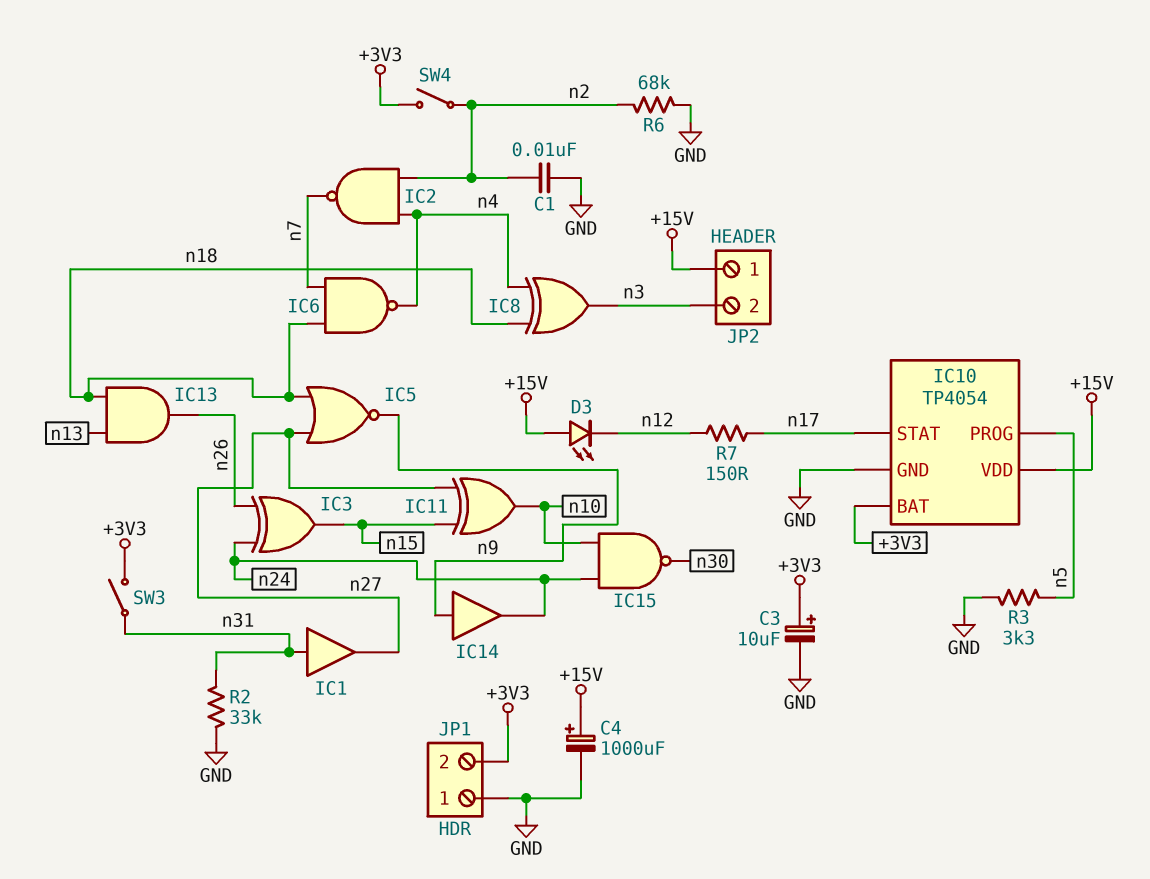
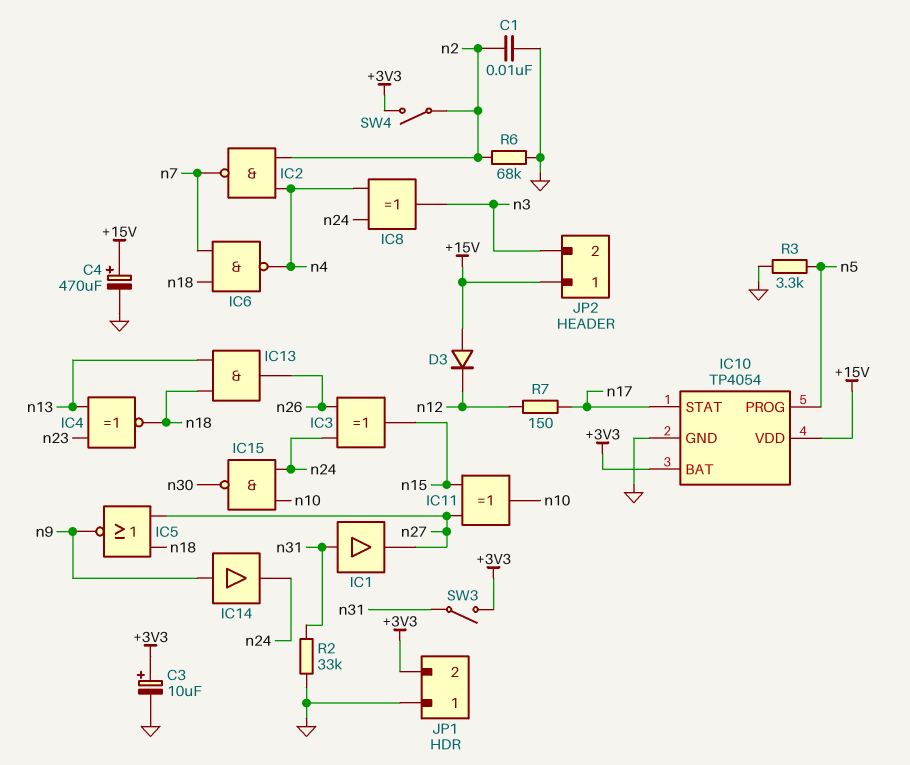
C4: 1000uF (plus +15V, minus GND) -> 470uF (plus +15V, minus GND)
D3: LED (A +15V, K n12) -> diode (A +15V, K n12)
IC4: none -> XNOR (in n13, in n23, out n18)
IC8: XOR (in n4, in n18, out n3) -> XOR (in n4, in n24, out n3)

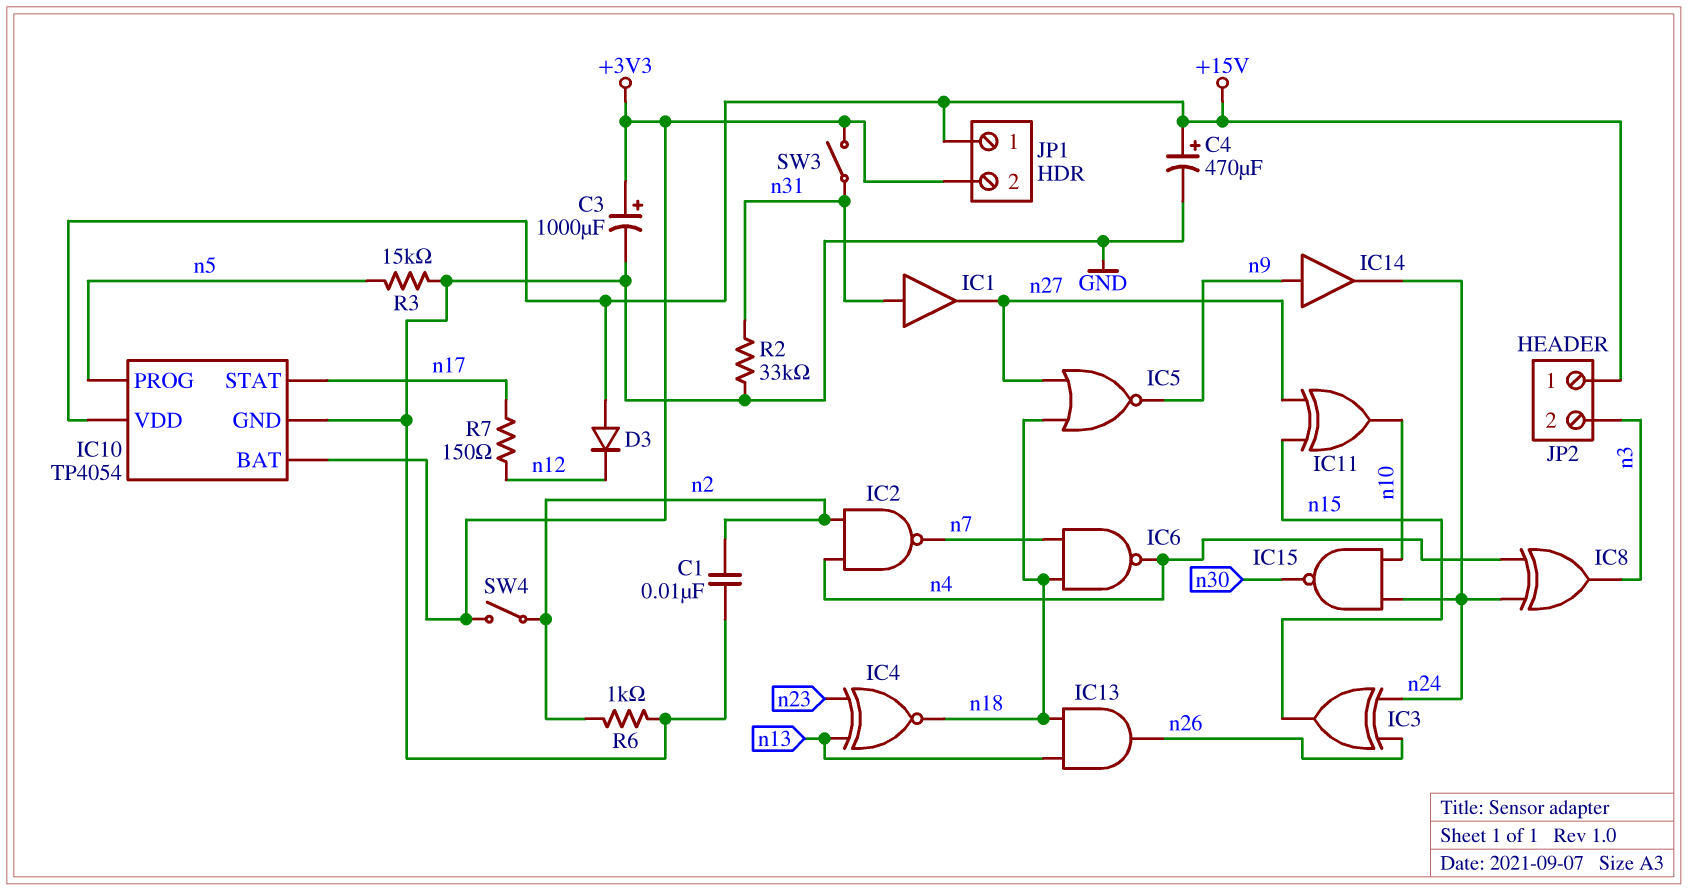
C3: 10uF (plus +3V3, minus GND) -> 1000uF (plus +3V3, minus GND)
JP1 pin 1: GND -> +15V
R3: 3.3k (GND, n5) -> 15k (GND, n5)
R6: 68k (GND, n2) -> 1k (GND, n2)

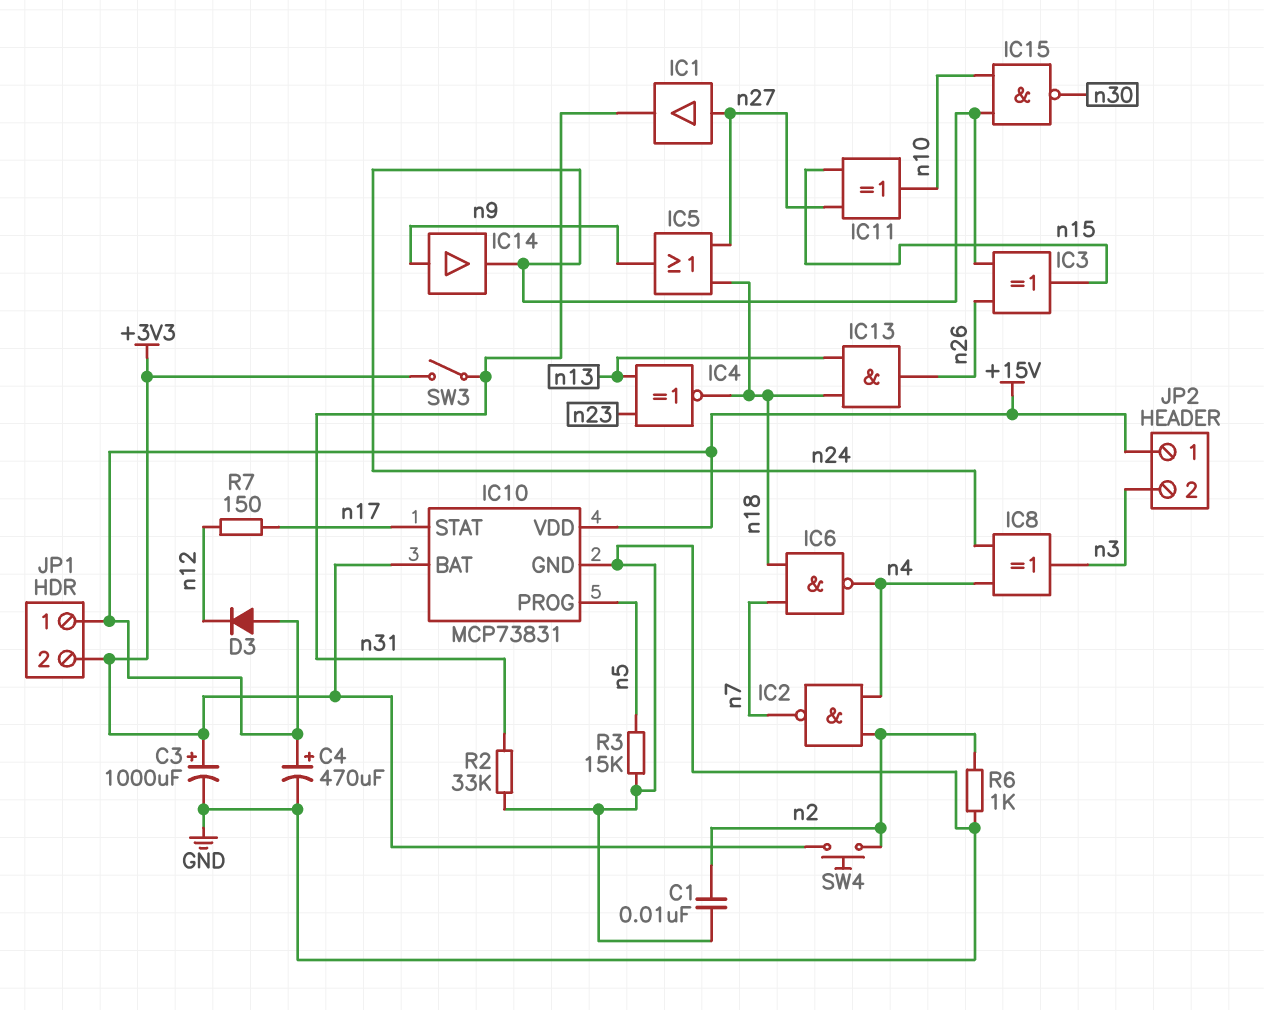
IC1: buffer (in n31, out n27) -> buffer (in n27, out n31)
IC5: NOR (in n18, in n27, out n9) -> OR (in n18, in n27, out n9)
IC10: TP4054 -> MCP73831
SW4: switch (+3V3, n2) -> button (+3V3, n2)

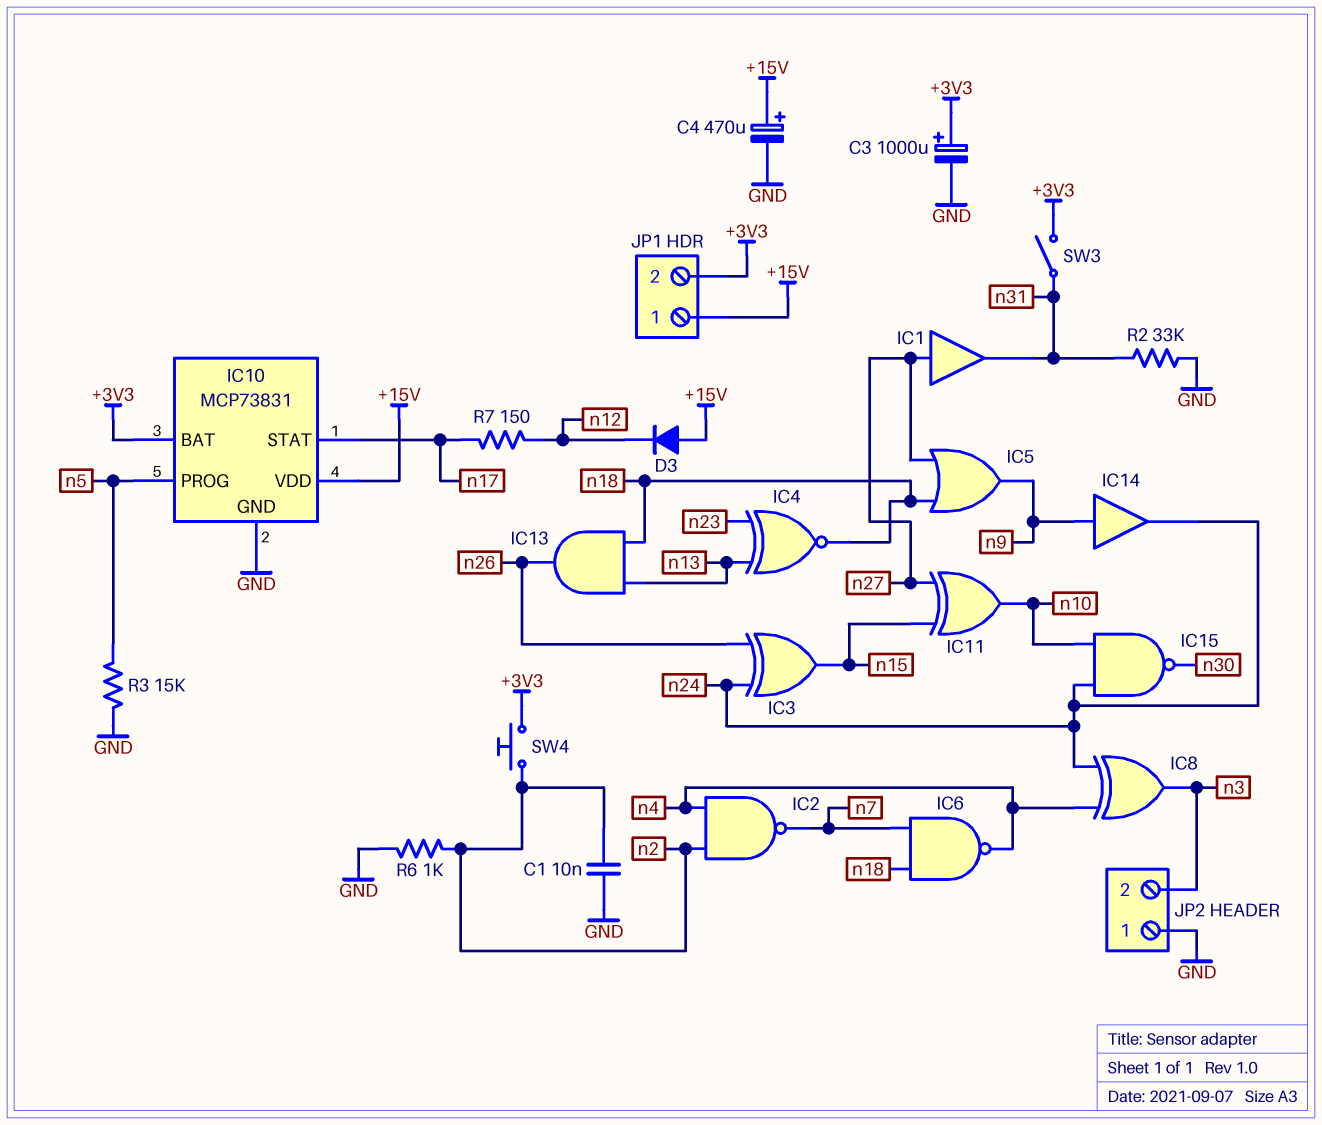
JP2 pin 1: +15V -> GND

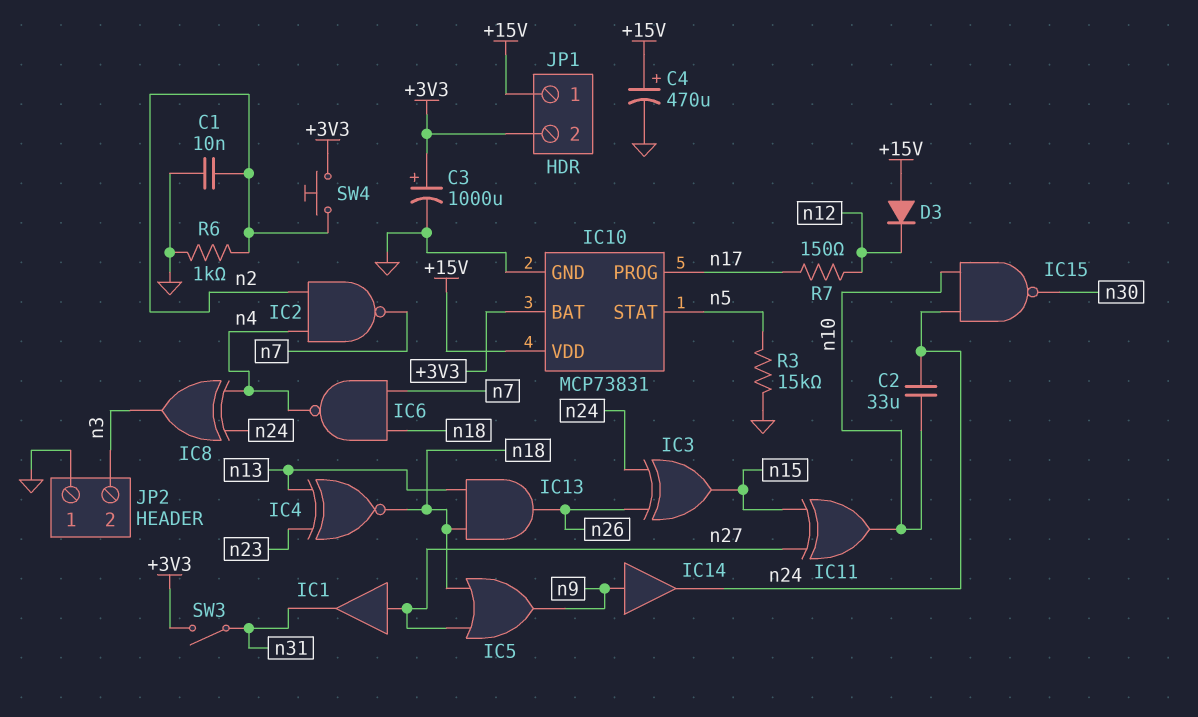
C2: none -> 33uF (n10, n24)
IC10 pin PROG: n5 -> n17
IC10 pin STAT: n17 -> n5
R2: 33k (GND, n31) -> none

